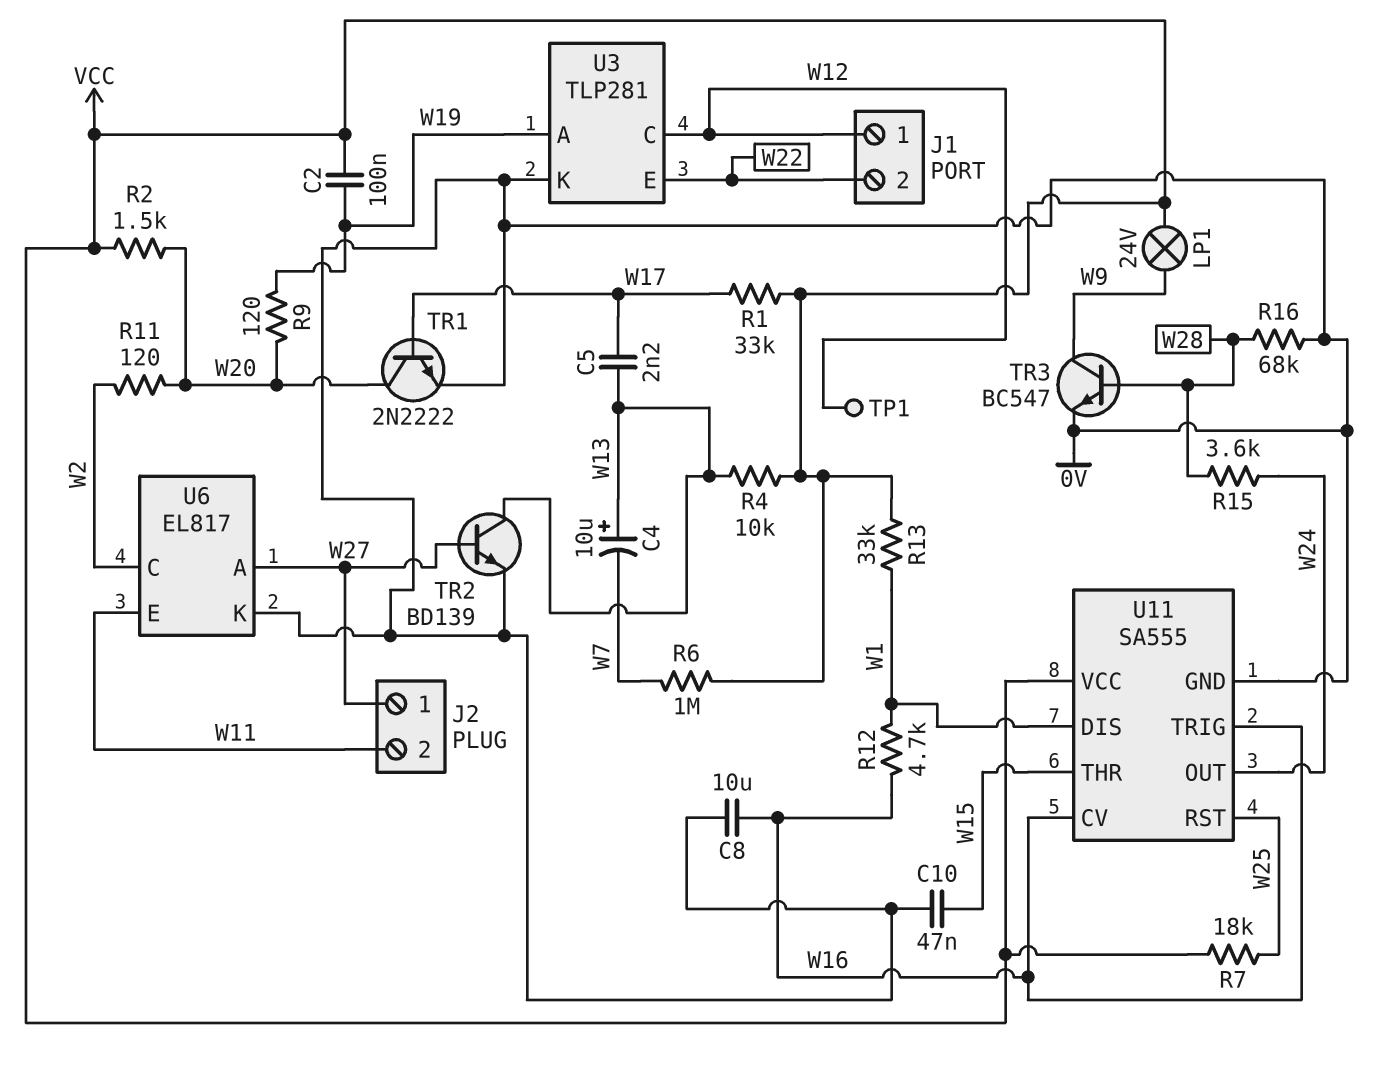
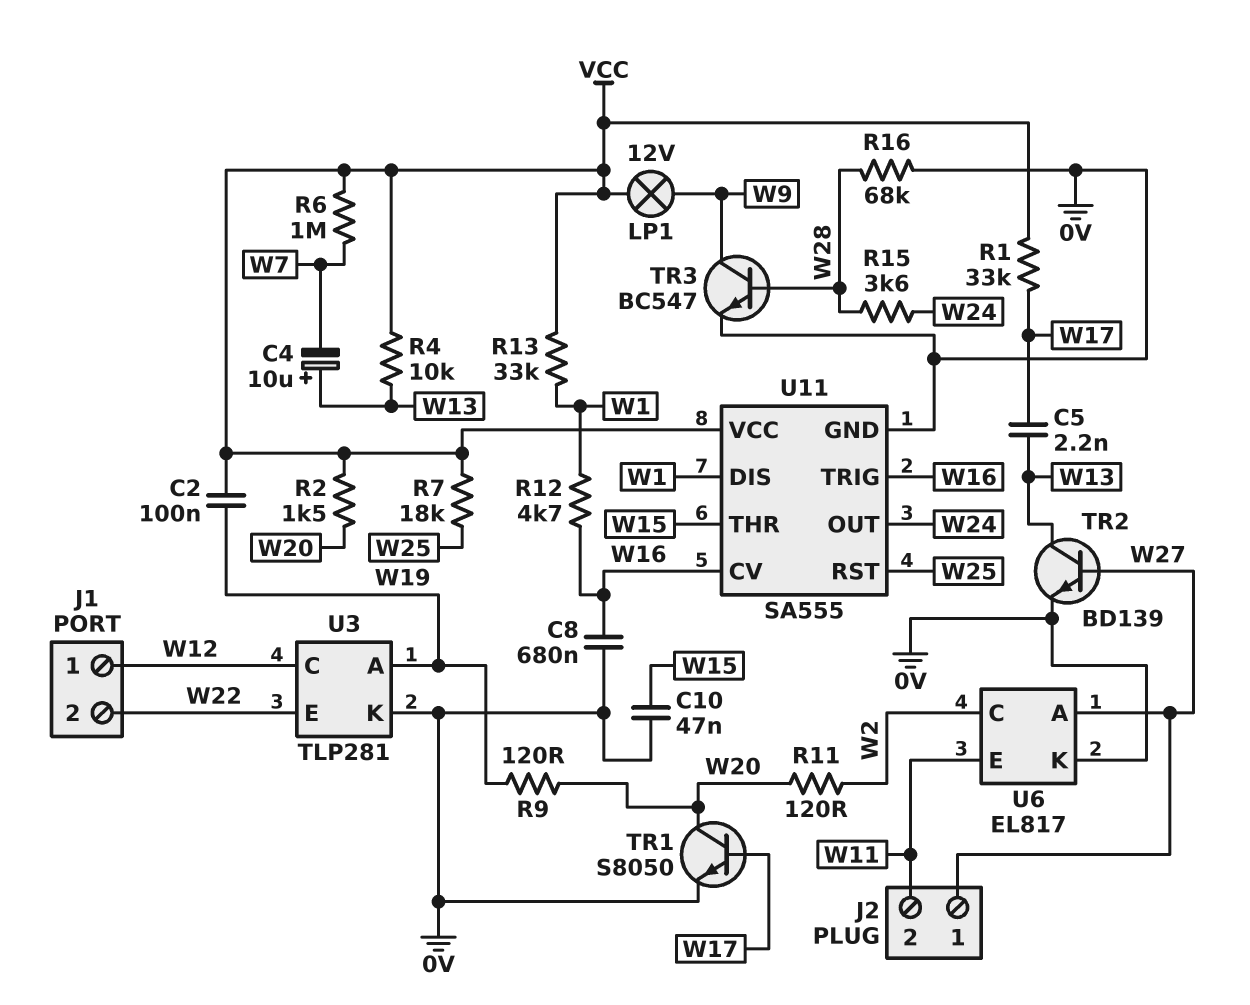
C8: 10uF (0V, W16) -> 680nF (0V, W16)
LP1: lamp 24V (VCC, W9) -> lamp 12V (VCC, W9)
TP1: test point (W12) -> none
TR1: NPN 2N2222 (B W17, C W20, E 0V) -> NPN S8050 (B W17, C W20, E 0V)

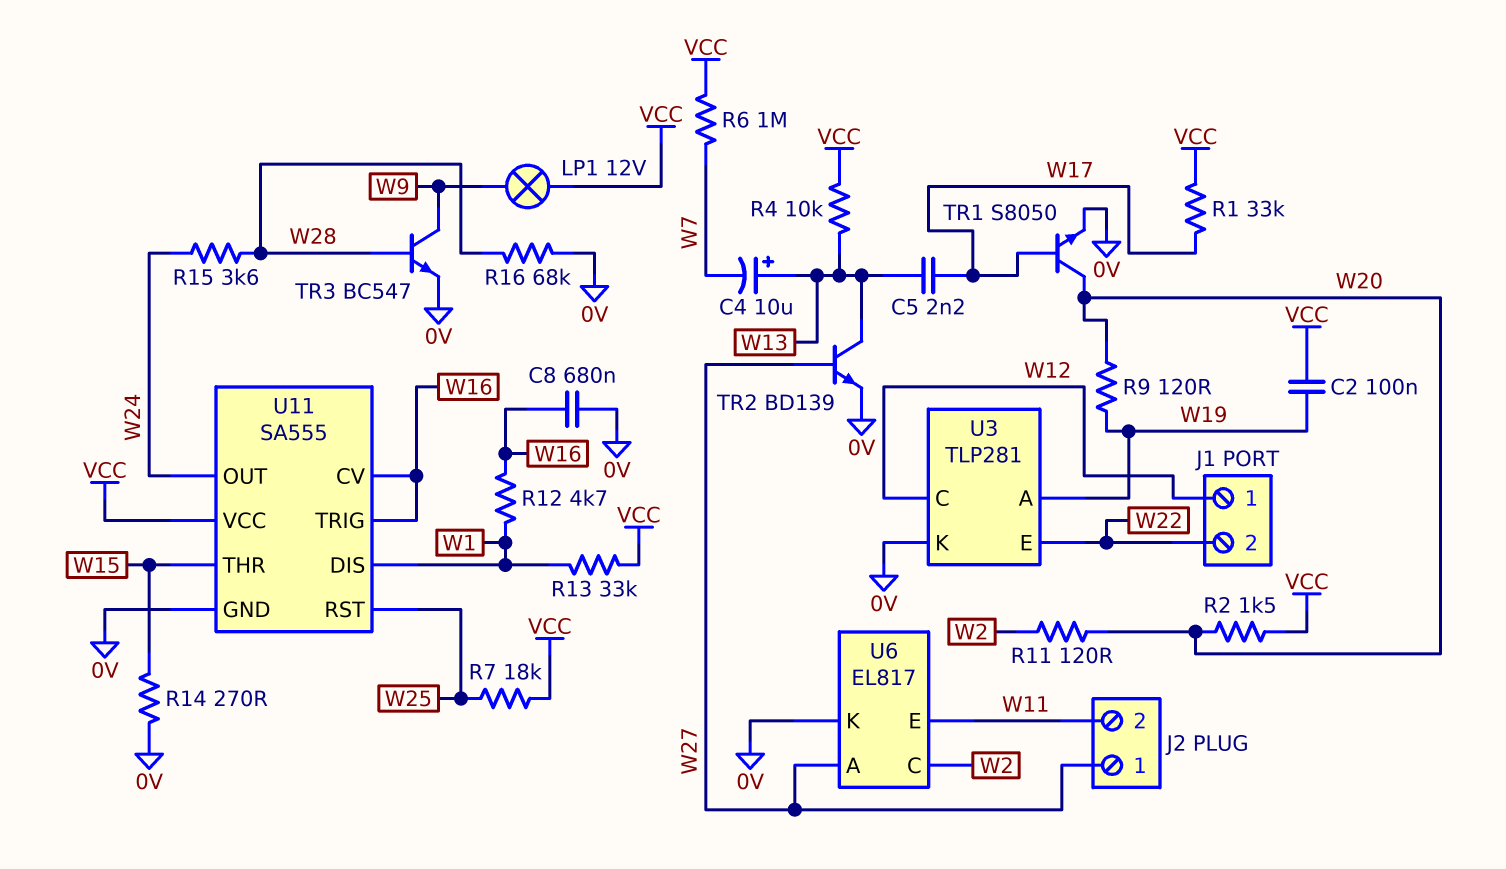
C10: 47nF (0V, W15) -> none
R14: none -> 270 (0V, W15)

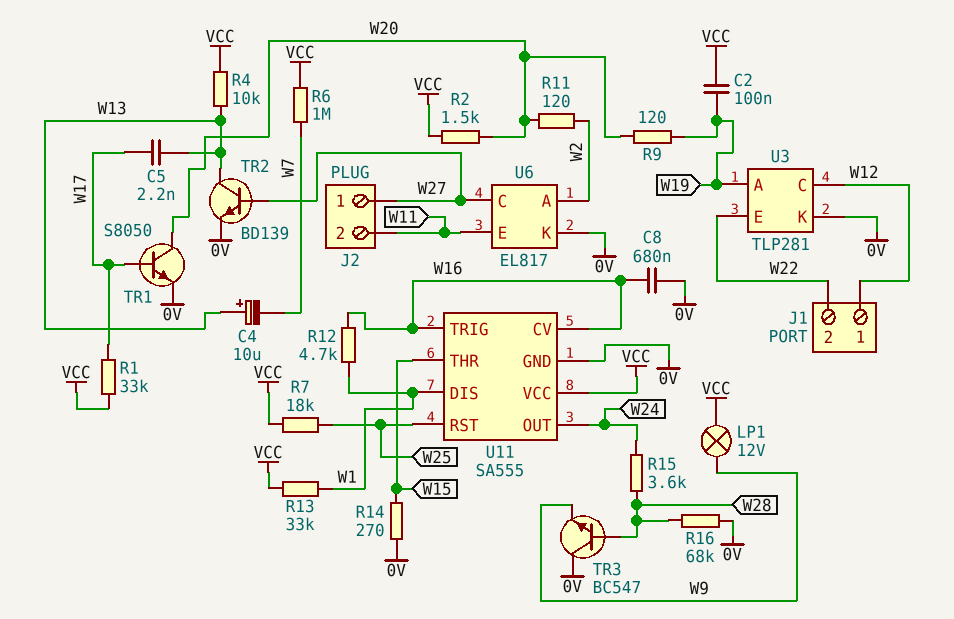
TR3: NPN BC547 (B W28, C W9, E 0V) -> NPN BC547 (B W28, C 0V, E W9)
U6 pin A: W27 -> W2
U6 pin C: W2 -> W27

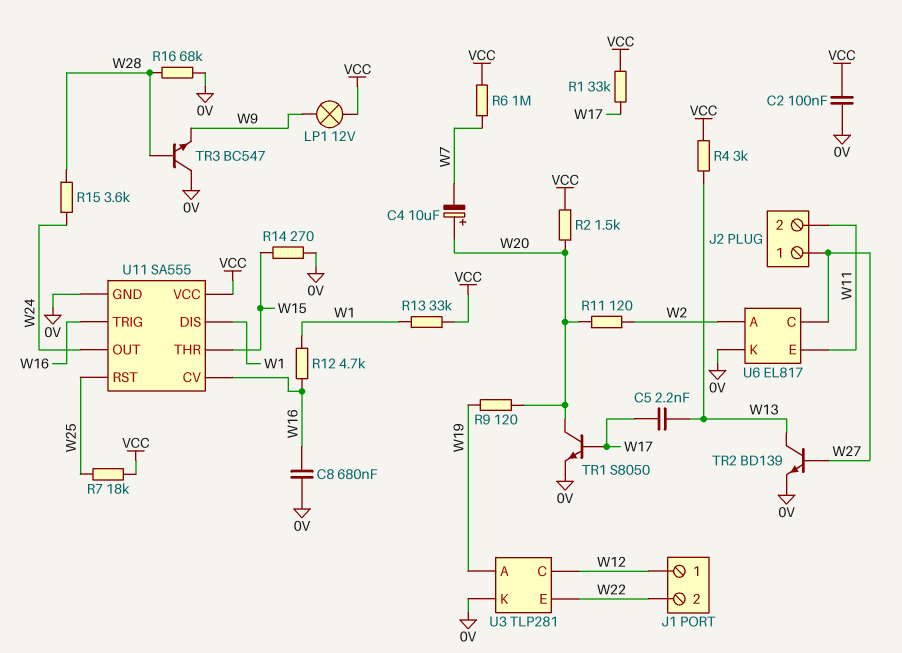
C2: 100nF (VCC, W19) -> 100nF (0V, VCC)
C4: 10uF (plus W13, minus W7) -> 10uF (plus W20, minus W7)
R4: 10k (VCC, W13) -> 3k (VCC, W13)

